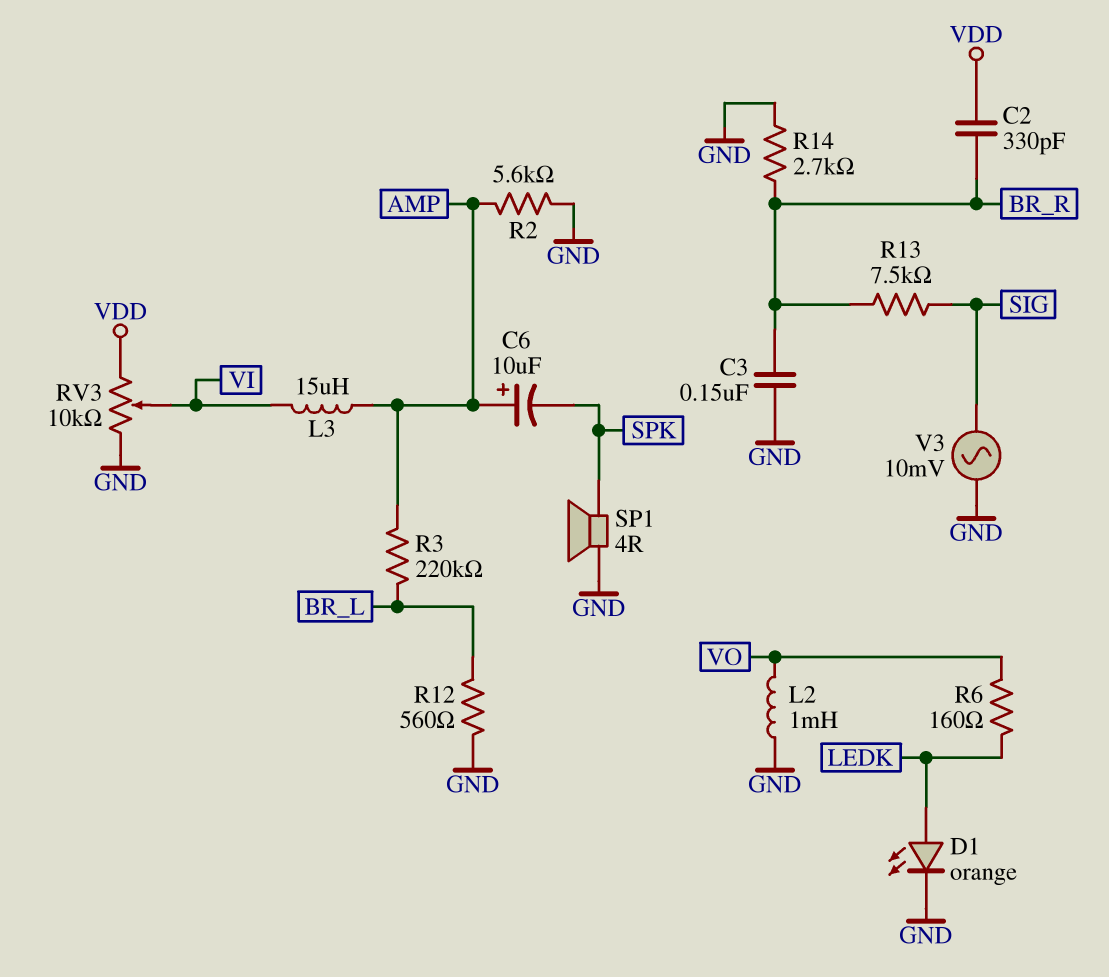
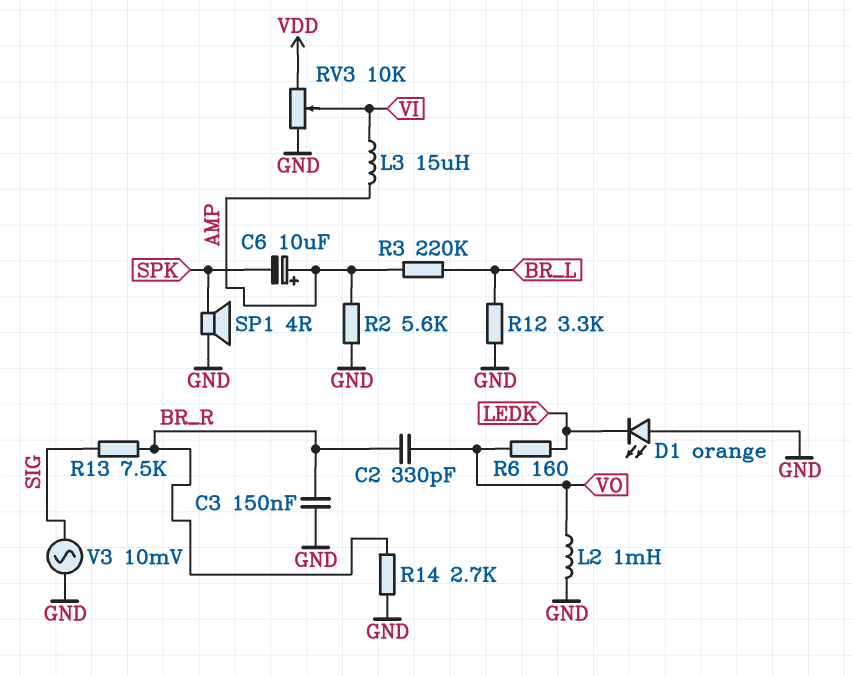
C2: 330pF (BR_R, VDD) -> 330pF (BR_R, VO)
D1: LED orange (A LEDK, K GND) -> LED orange (A GND, K LEDK)
R12: 560 (BR_L, GND) -> 3.3k (BR_L, GND)

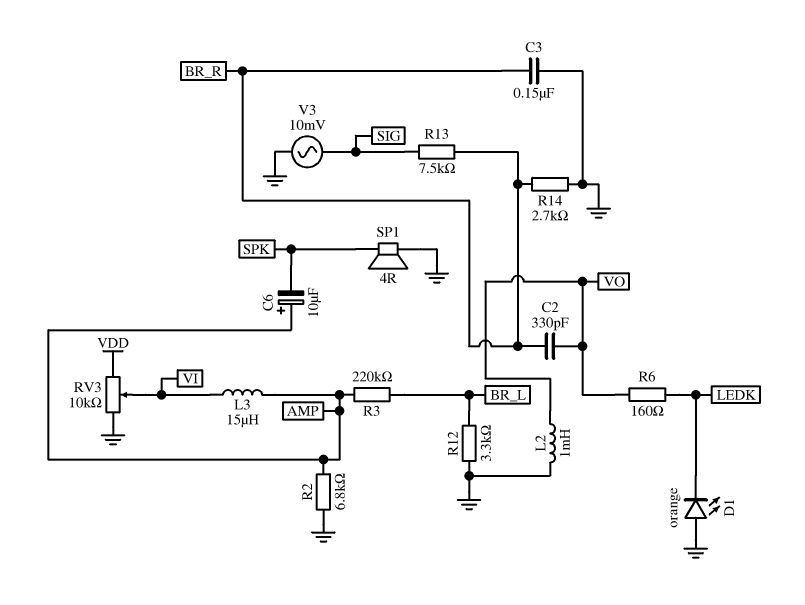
R2: 5.6k (AMP, GND) -> 6.8k (AMP, GND)

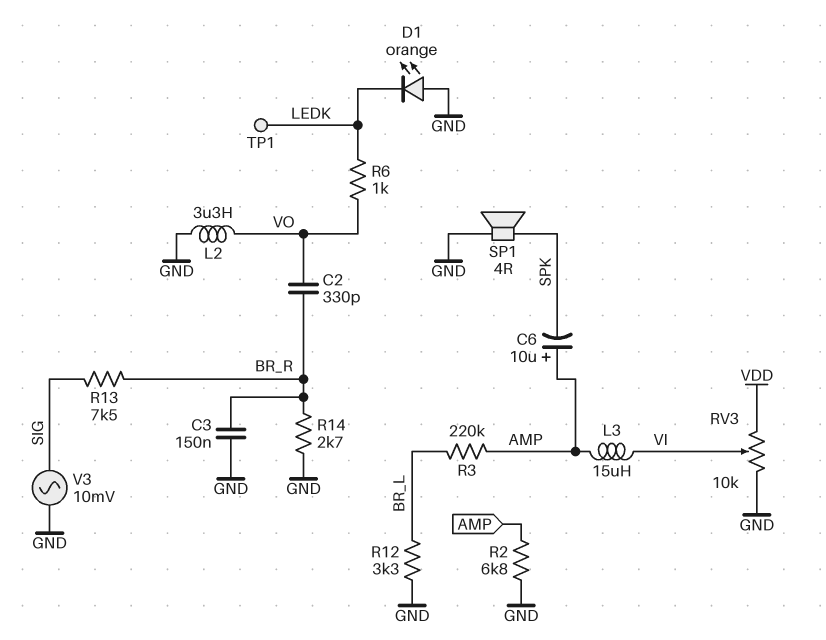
L2: 1mH (GND, VO) -> 3.3uH (GND, VO)
R6: 160 (LEDK, VO) -> 1k (LEDK, VO)
TP1: none -> test point (LEDK)

